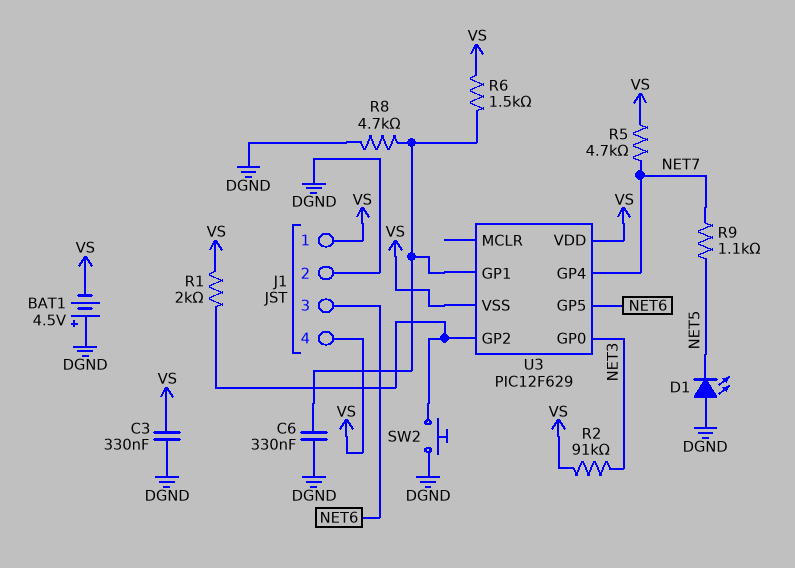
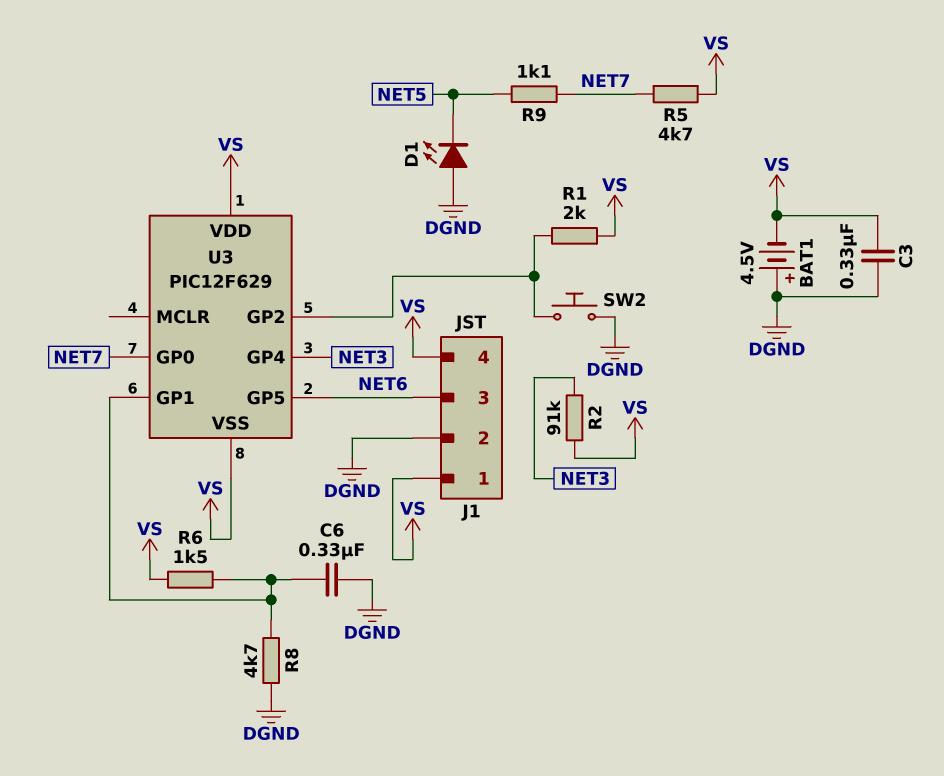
U3 pin GP0: NET3 -> NET7
U3 pin GP4: NET7 -> NET3

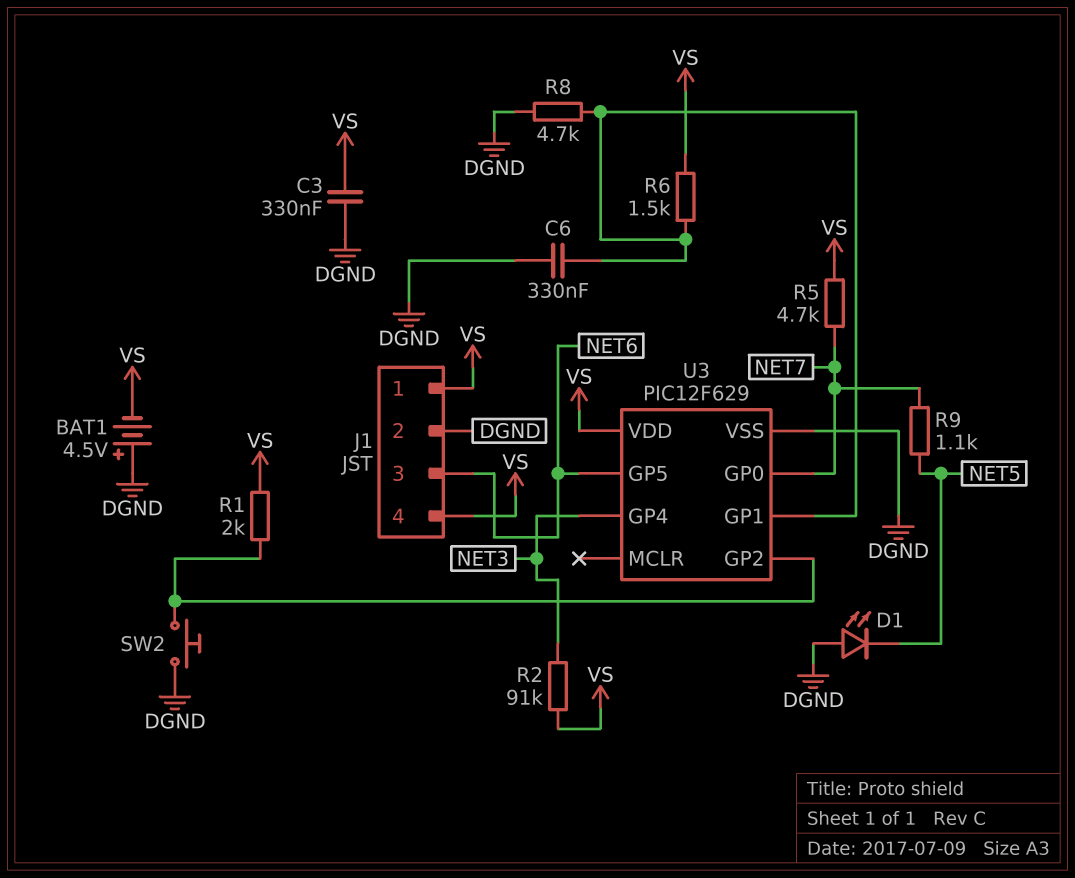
U3 pin VSS: VS -> DGND

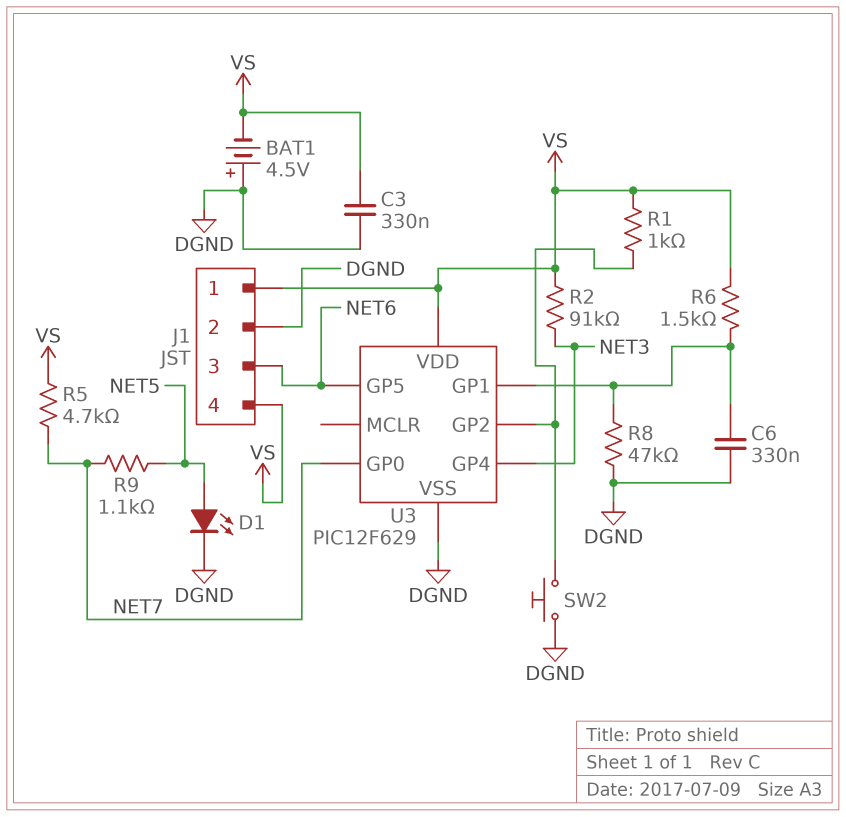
D1: LED (A DGND, K NET5) -> LED (A NET5, K DGND)
R1: 2k (U3/GP2, VS) -> 1k (U3/GP2, VS)
R8: 4.7k (DGND, U3/GP1) -> 47k (DGND, U3/GP1)

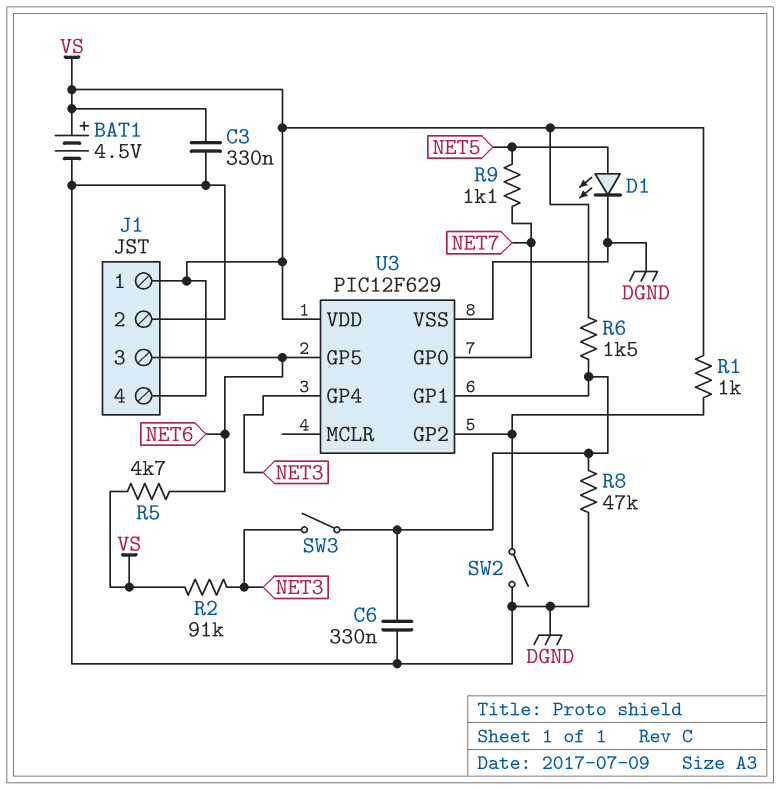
BAT1: 4.5V (plus DGND, minus VS) -> 4.5V (plus VS, minus DGND)
R5: 4.7k (NET7, VS) -> 4.7k (NET6, VS)
SW2: button (DGND, U3/GP2) -> switch (DGND, U3/GP2)
SW3: none -> switch (NET3, U3/GP1)

